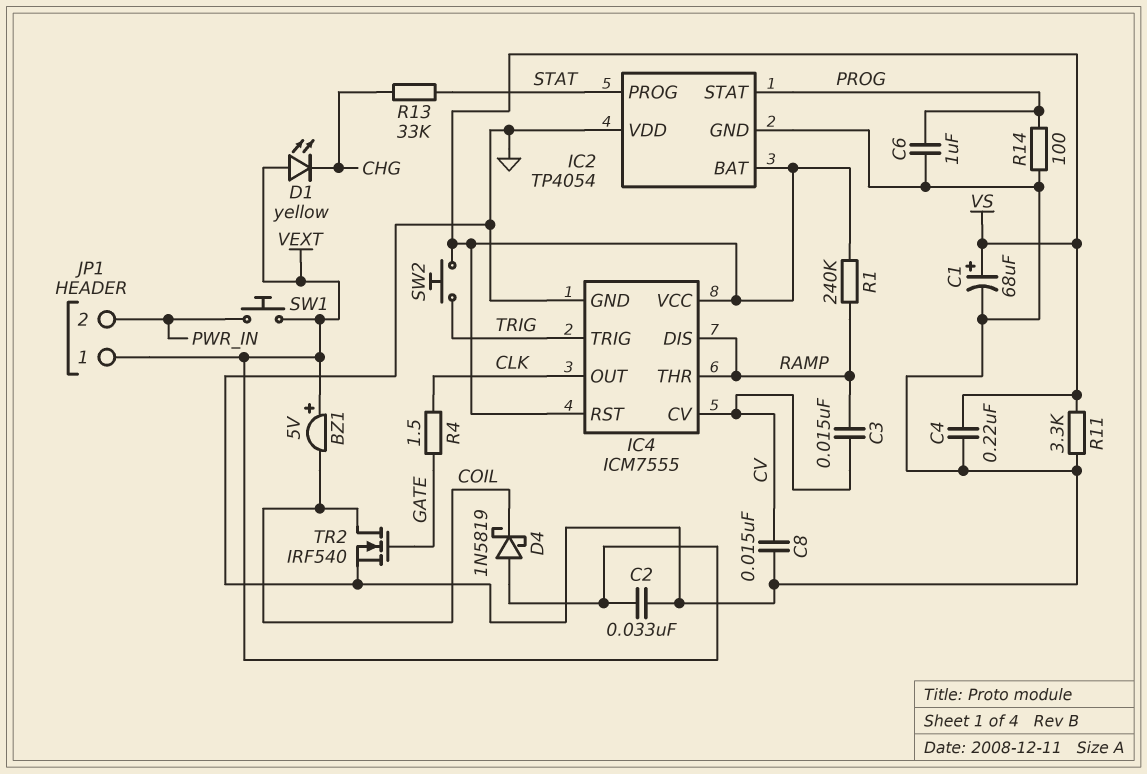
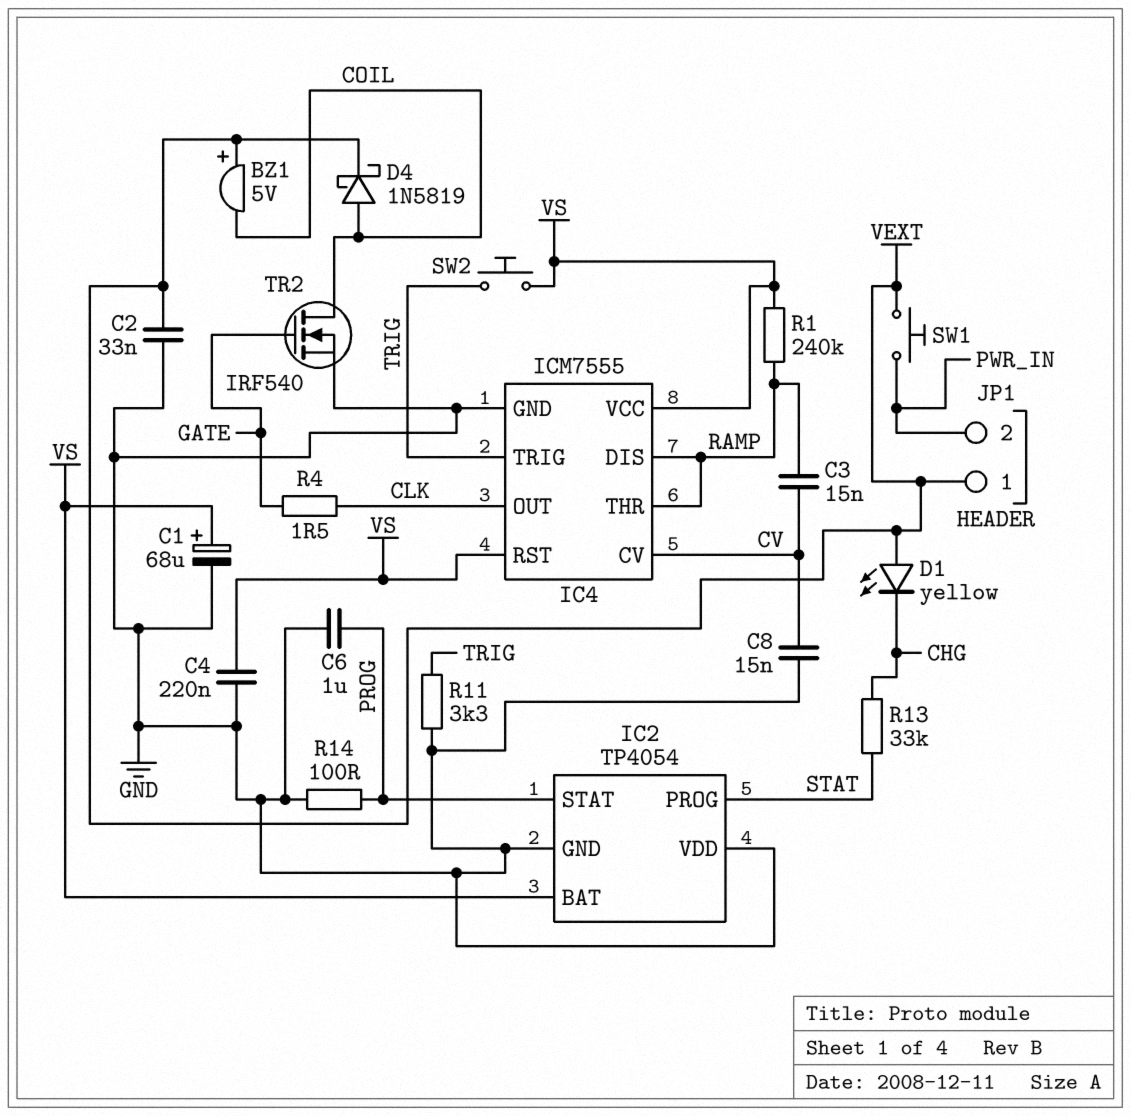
D4: schottky 1N5819 (A VEXT, K COIL) -> schottky 1N5819 (A COIL, K VEXT)
R11: 3.3k (GND, VS) -> 3.3k (GND, TRIG)

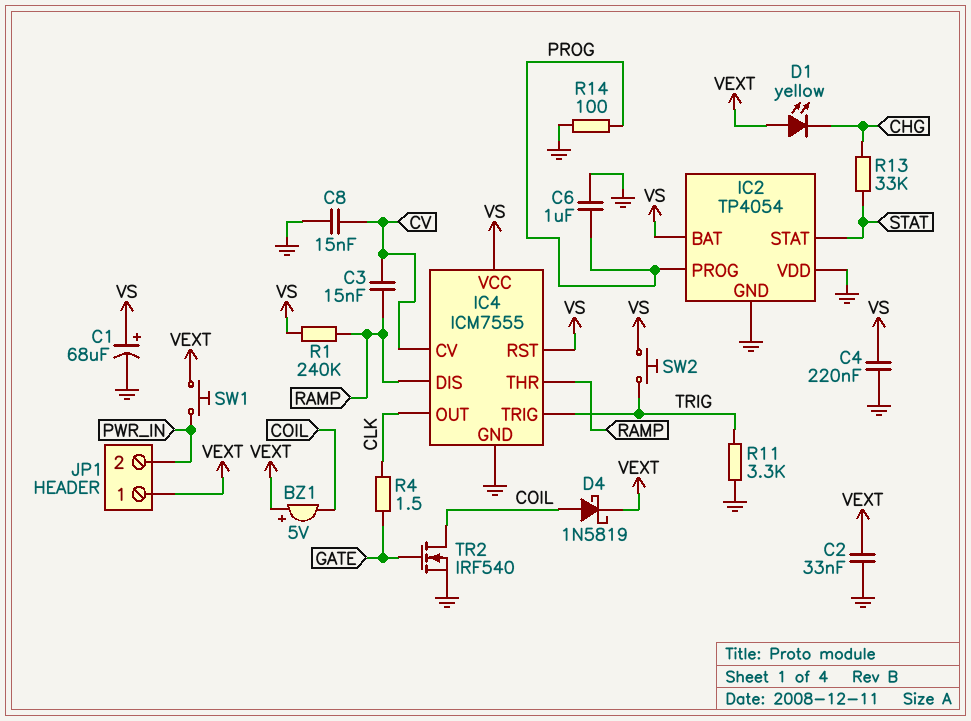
IC2 pin PROG: STAT -> PROG
IC2 pin STAT: PROG -> STAT

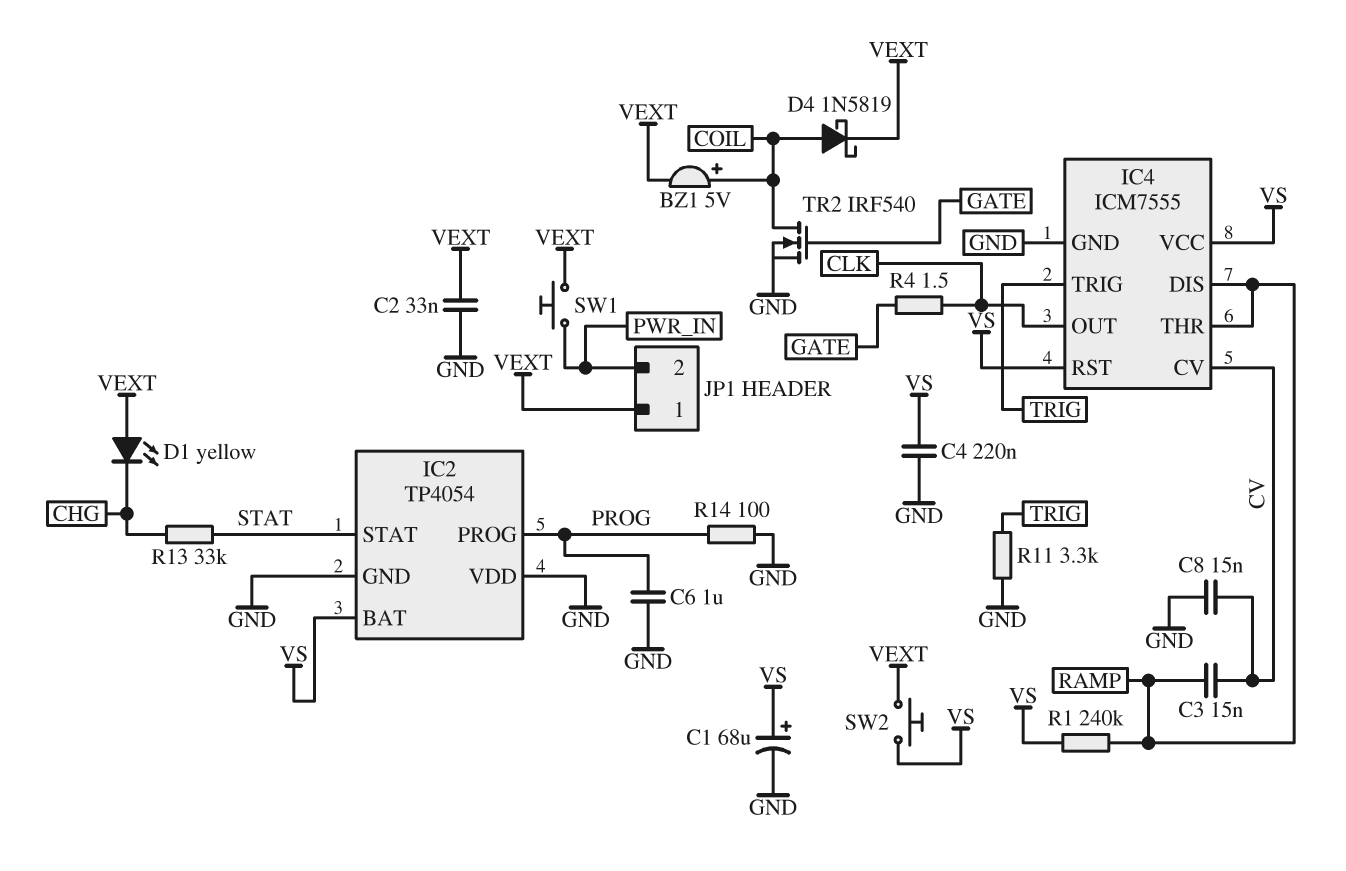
BZ1: buzzer 5V (plus VEXT, minus COIL) -> buzzer 5V (plus COIL, minus VEXT)
SW2: button (TRIG, VS) -> button (VEXT, VS)

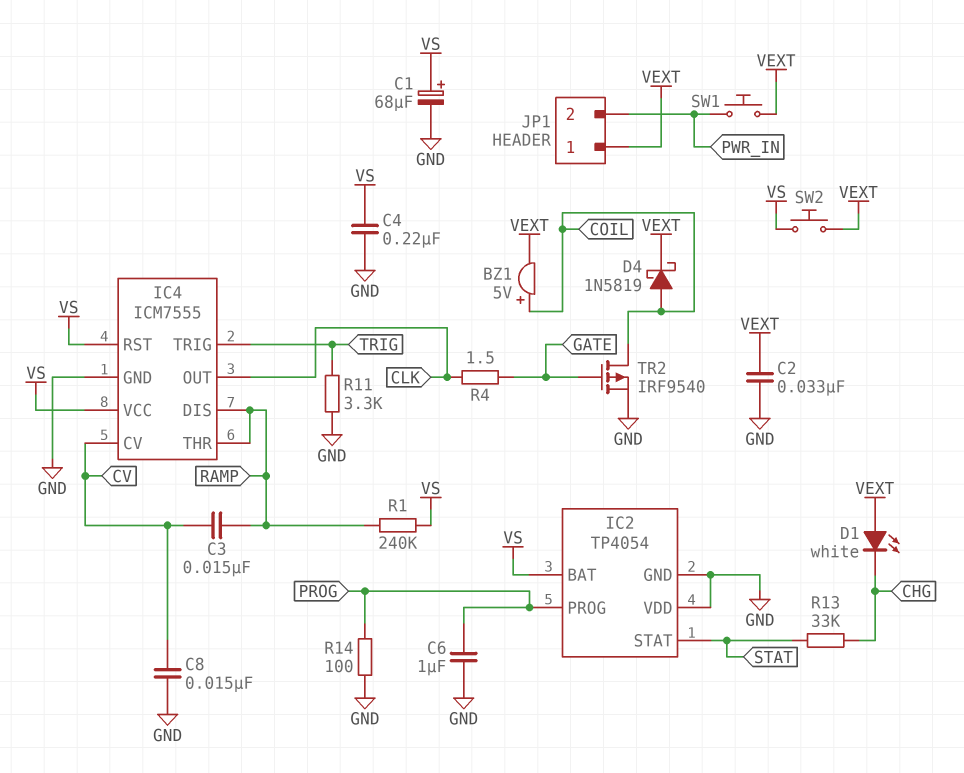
D1: LED yellow (A VEXT, K CHG) -> LED white (A VEXT, K CHG)
TR2: NMOS IRF540 (G GATE, D COIL, S GND) -> PMOS IRF9540 (G GATE, D COIL, S GND)

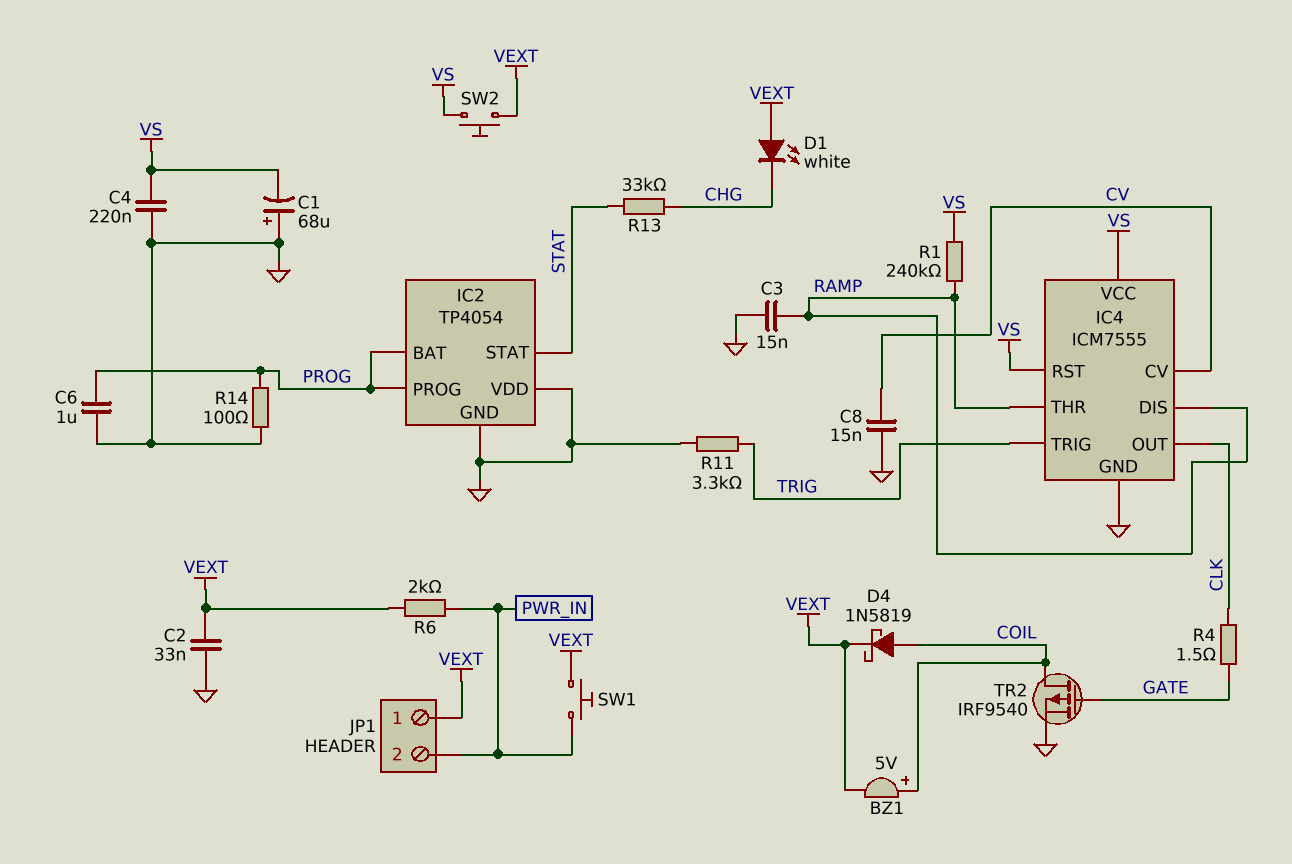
C1: 68uF (plus VS, minus GND) -> 68uF (plus GND, minus VS)
C3: 15nF (CV, RAMP) -> 15nF (GND, RAMP)
IC2 pin BAT: VS -> PROG
R6: none -> 2k (PWR_IN, VEXT)

